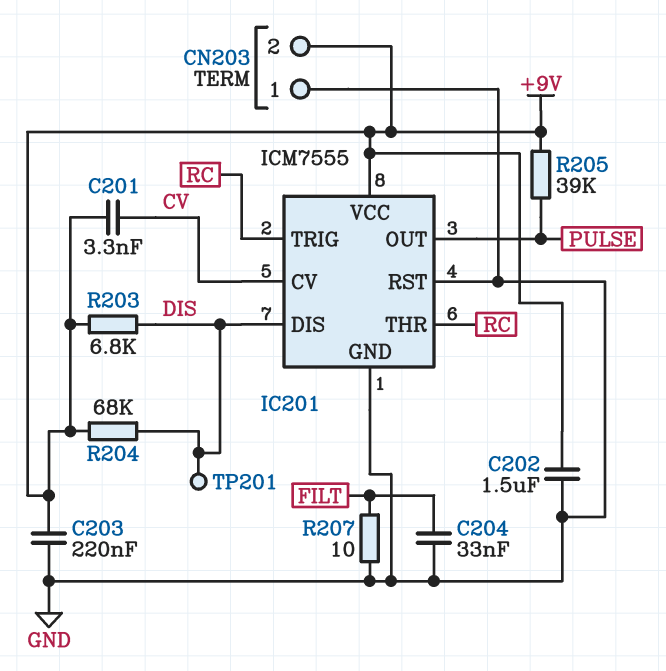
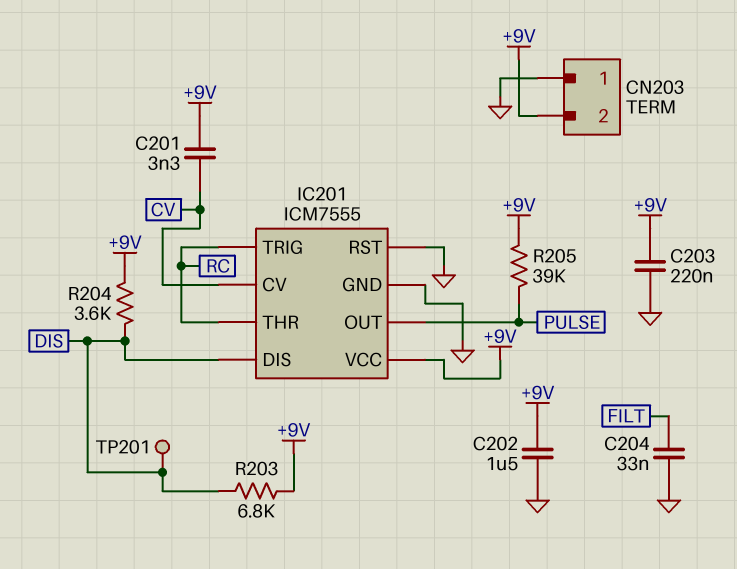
R204: 68k (+9V, DIS) -> 3.6k (+9V, DIS)
R207: 10 (FILT, GND) -> none

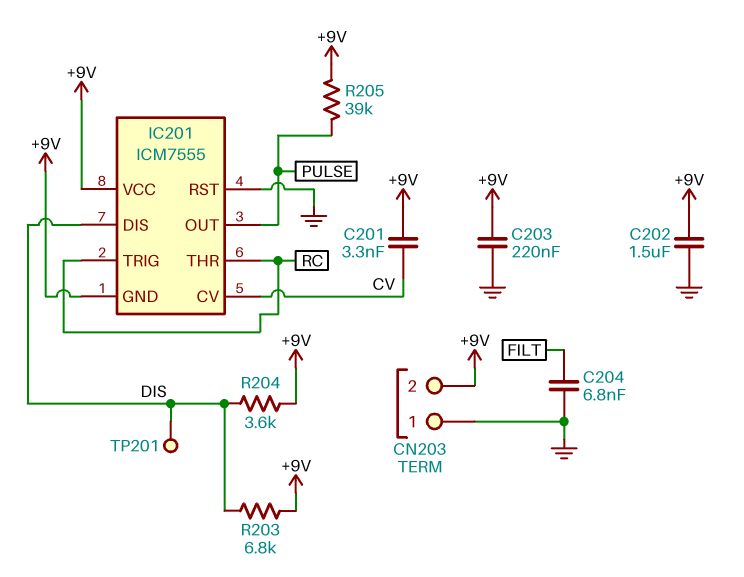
C204: 33nF (FILT, GND) -> 6.8nF (FILT, GND)
IC201 pin GND: GND -> +9V

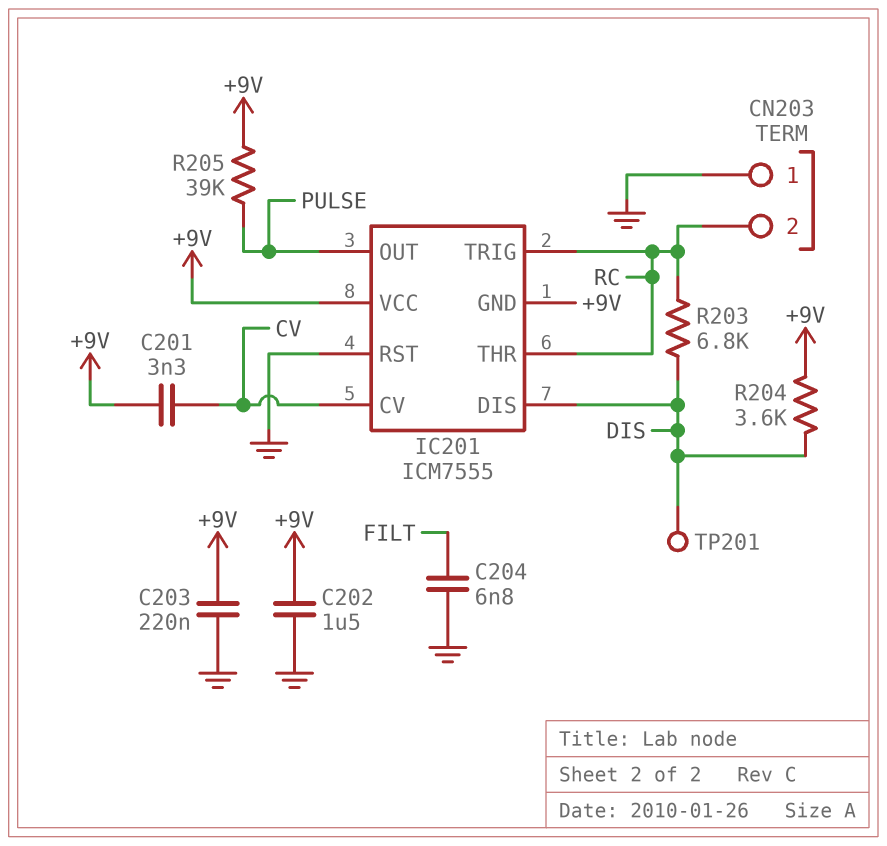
CN203 pin 2: +9V -> RC
R203: 6.8k (+9V, DIS) -> 6.8k (DIS, RC)

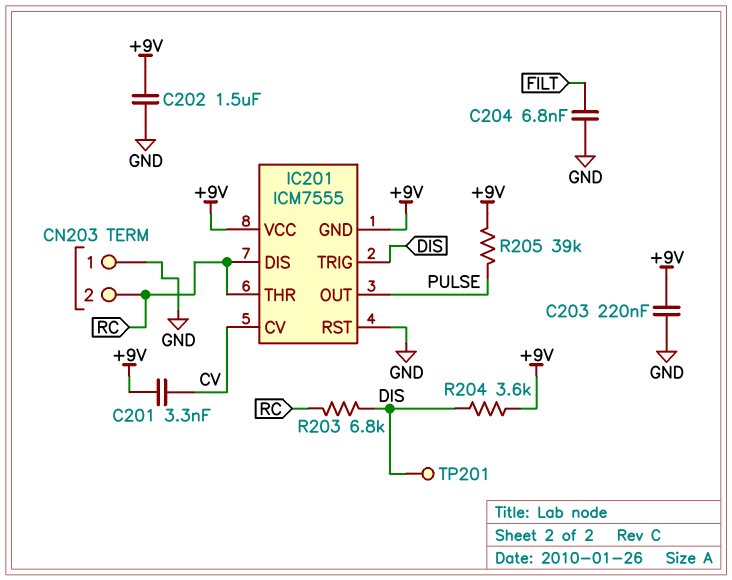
IC201 pin DIS: DIS -> RC
IC201 pin TRIG: RC -> DIS

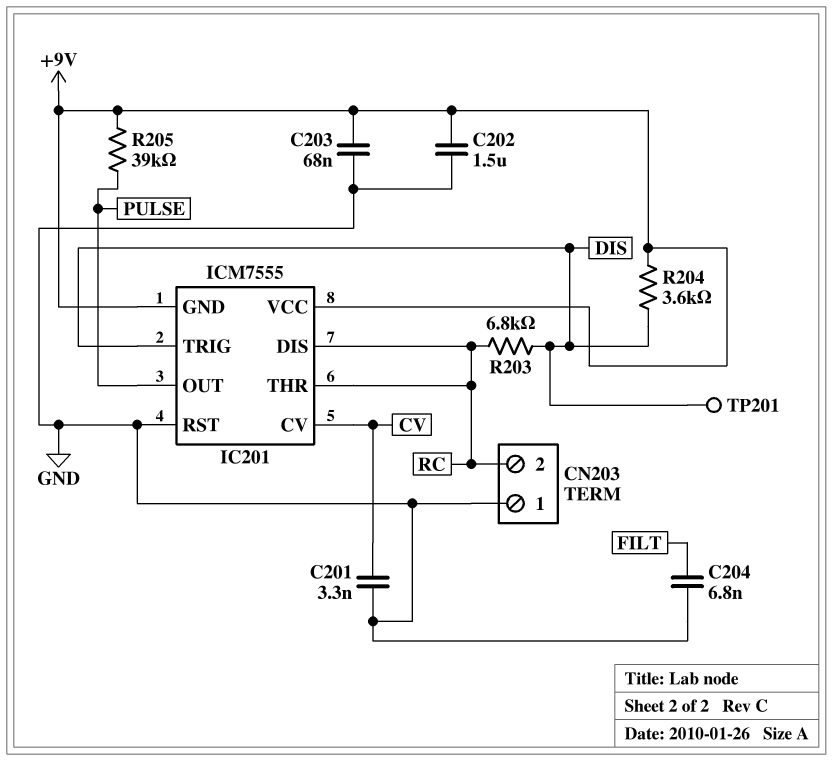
C201: 3.3nF (+9V, CV) -> 3.3nF (CV, GND)
C203: 220nF (+9V, GND) -> 68nF (+9V, GND)

